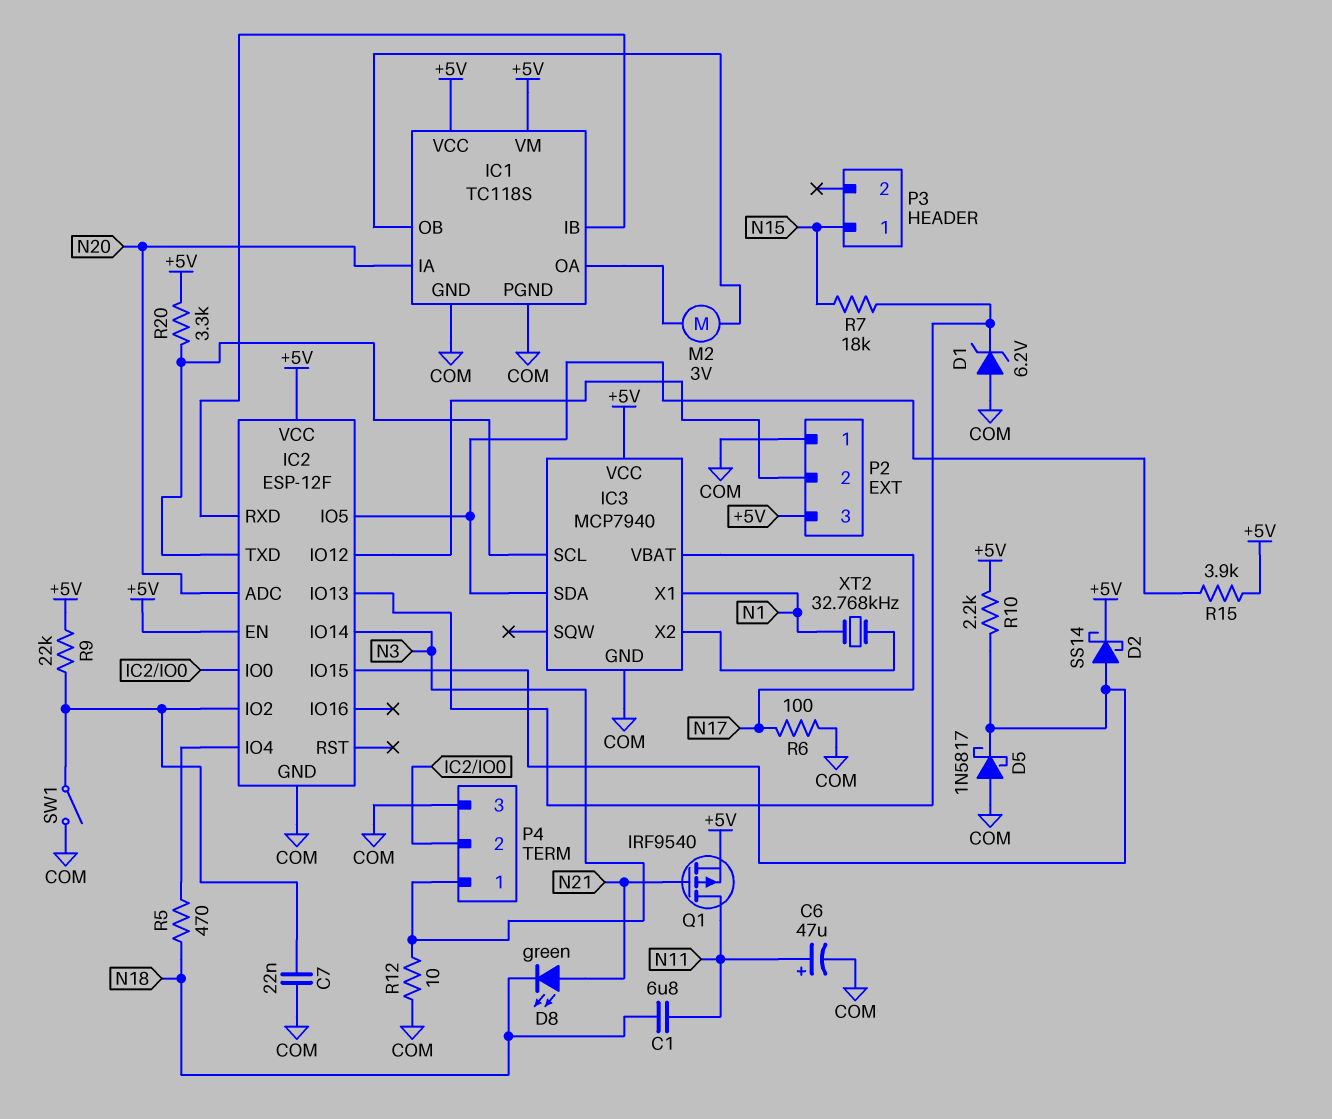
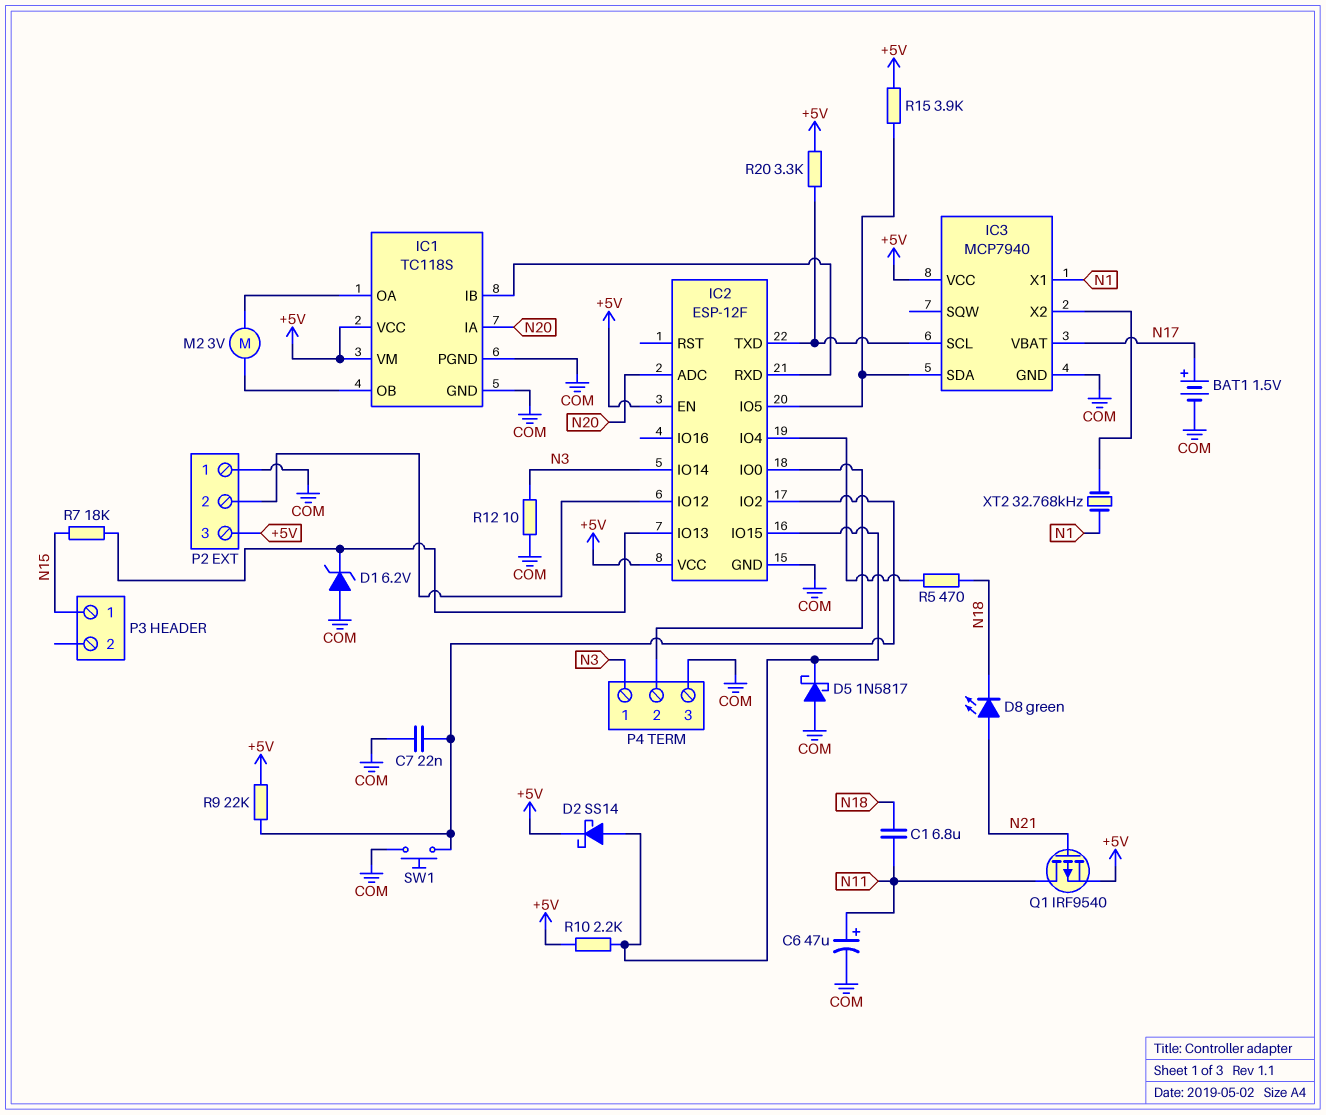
BAT1: none -> 1.5V (plus N17, minus COM)
R6: 100 (COM, N17) -> none
SW1: switch (COM, IC2/IO2) -> button (COM, IC2/IO2)

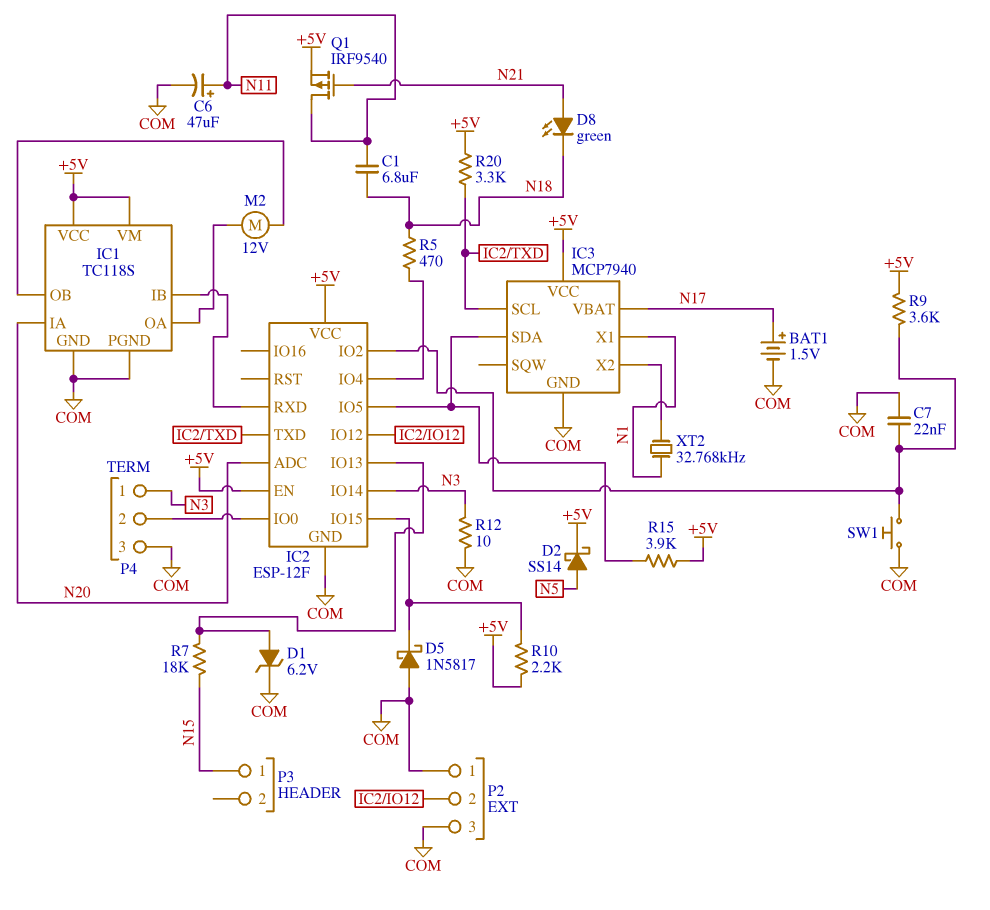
D1: zener 6.2V (A COM, K IC2/IO13) -> zener 6.2V (A IC2/IO13, K COM)
D2: schottky SS14 (A IC2/IO15, K +5V) -> schottky SS14 (A N5, K +5V)
M2: motor 3V (IC1/OA, IC1/OB) -> motor 12V (IC1/OA, IC1/OB)
P2 pin 3: +5V -> COM
R9: 22k (+5V, IC2/IO2) -> 3.6k (+5V, IC2/IO2)

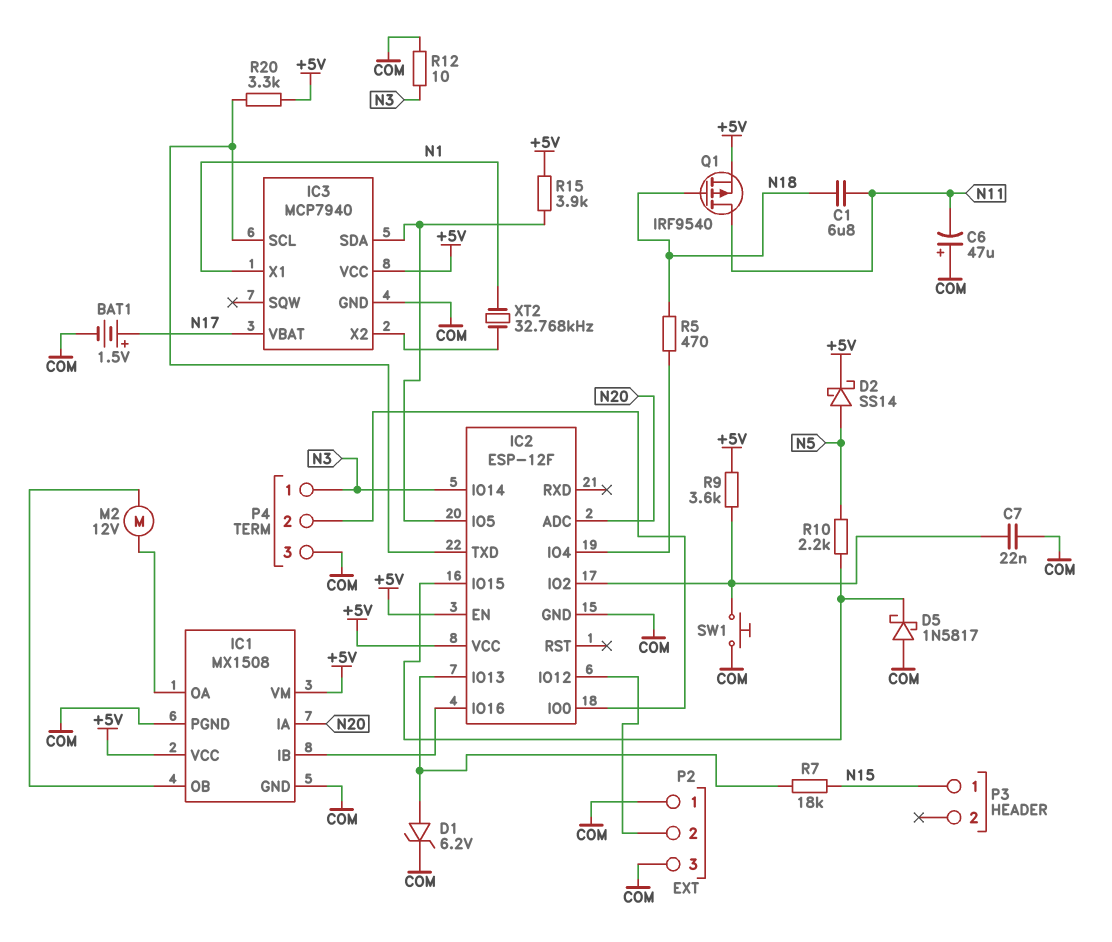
C6: 47uF (plus N11, minus COM) -> 47uF (plus COM, minus N11)
D8: LED green (A N21, K N18) -> none
IC1: TC118S -> MX1508
IC2 pin IO16: none -> IC1/IB
IC2 pin RXD: IC1/IB -> none
Q1: PMOS IRF9540 (G N21, D N11, S +5V) -> PMOS IRF9540 (G N18, D N11, S +5V)
R10: 2.2k (+5V, IC2/IO15) -> 2.2k (IC2/IO15, N5)

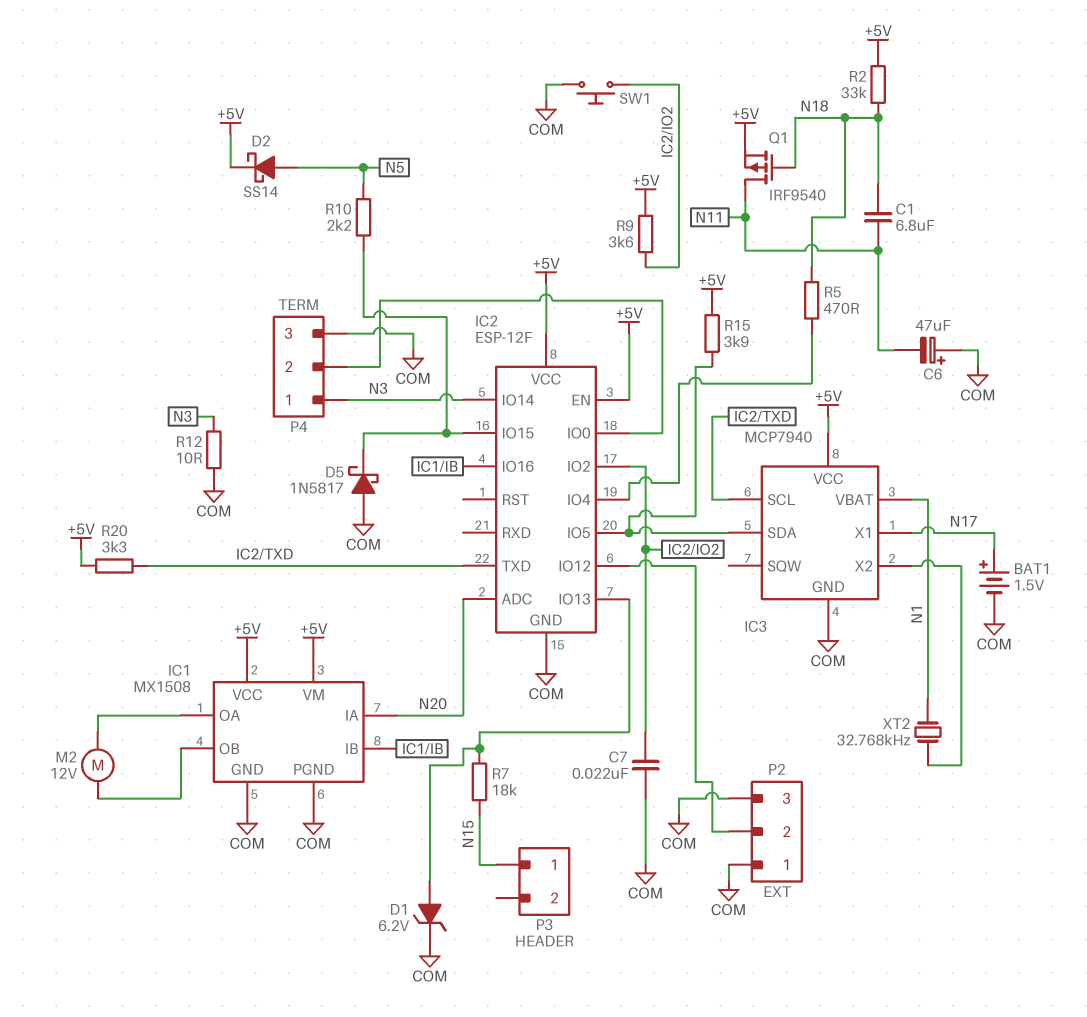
IC3 pin VBAT: N17 -> N1
IC3 pin X1: N1 -> N17
R2: none -> 33k (+5V, N18)

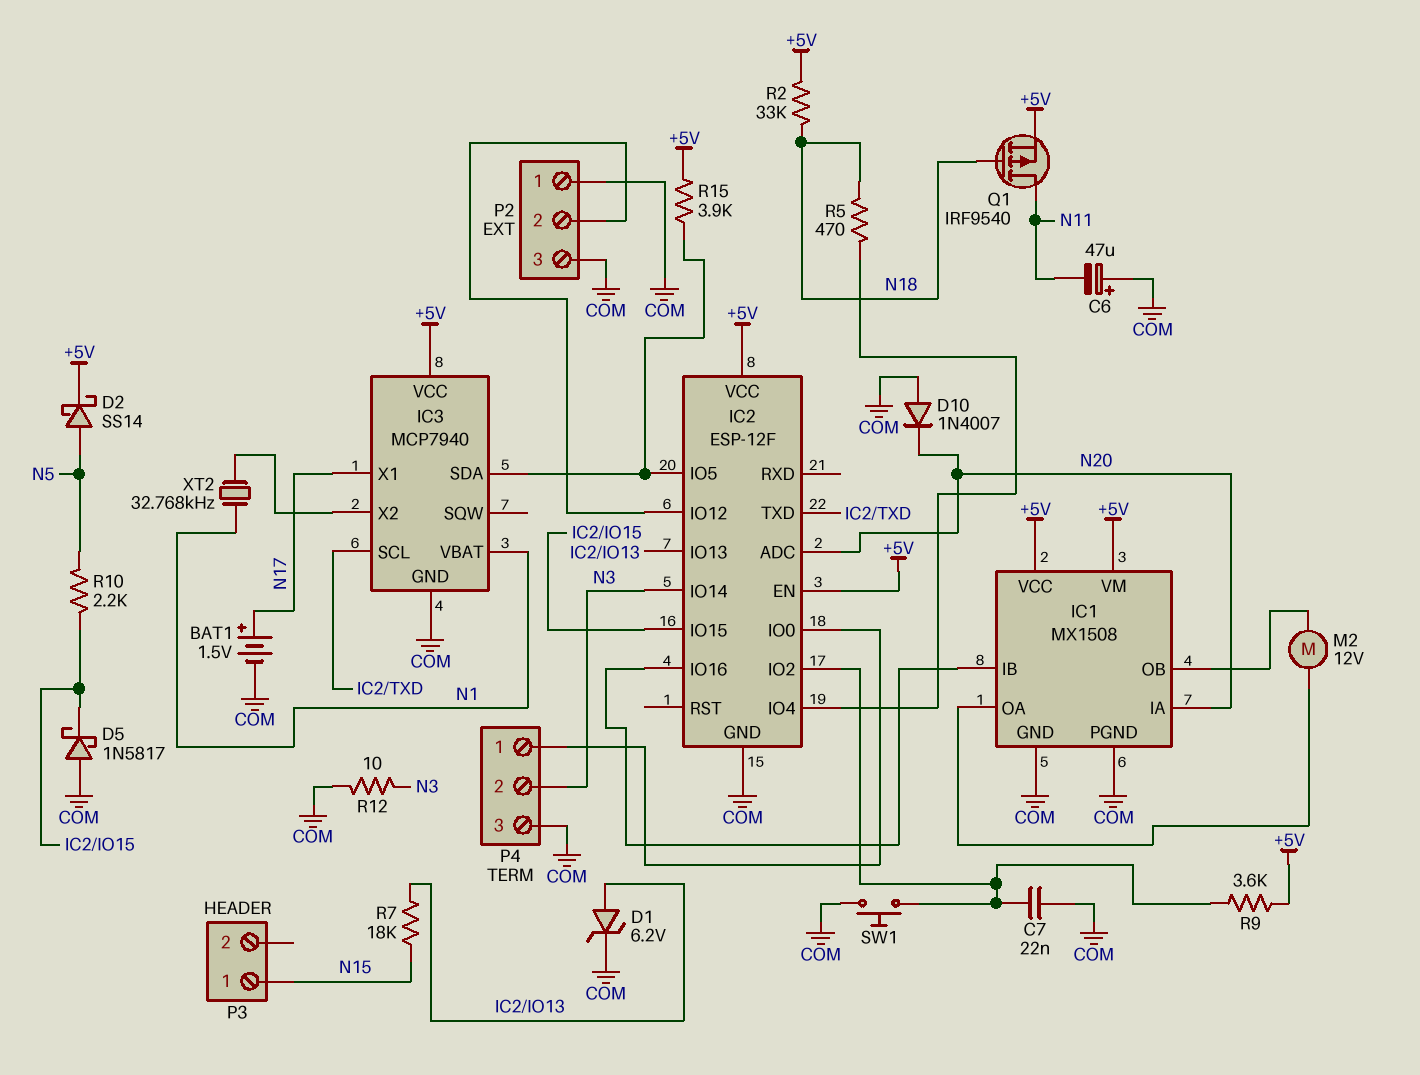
C1: 6.8uF (N11, N18) -> none
D10: none -> diode 1N4007 (A COM, K N20)
P4 pin 1: N3 -> IC2/IO0
P4 pin 2: IC2/IO0 -> N3
R20: 3.3k (+5V, IC2/TXD) -> none

